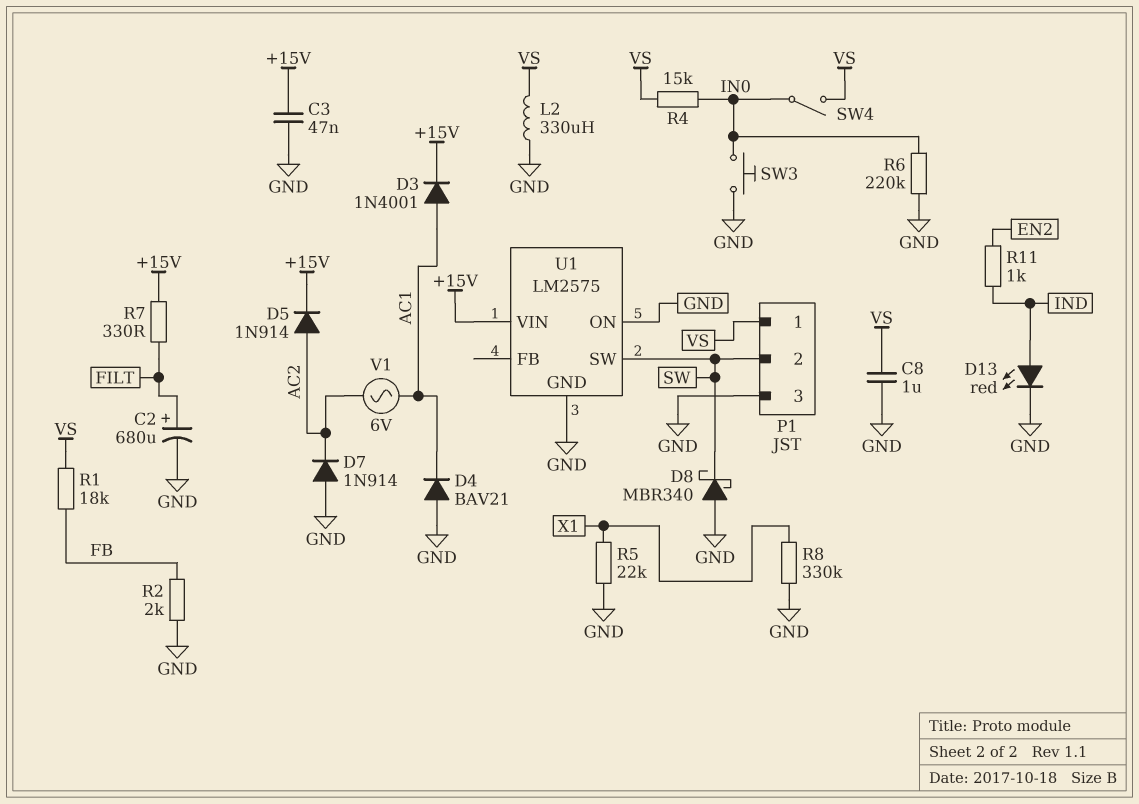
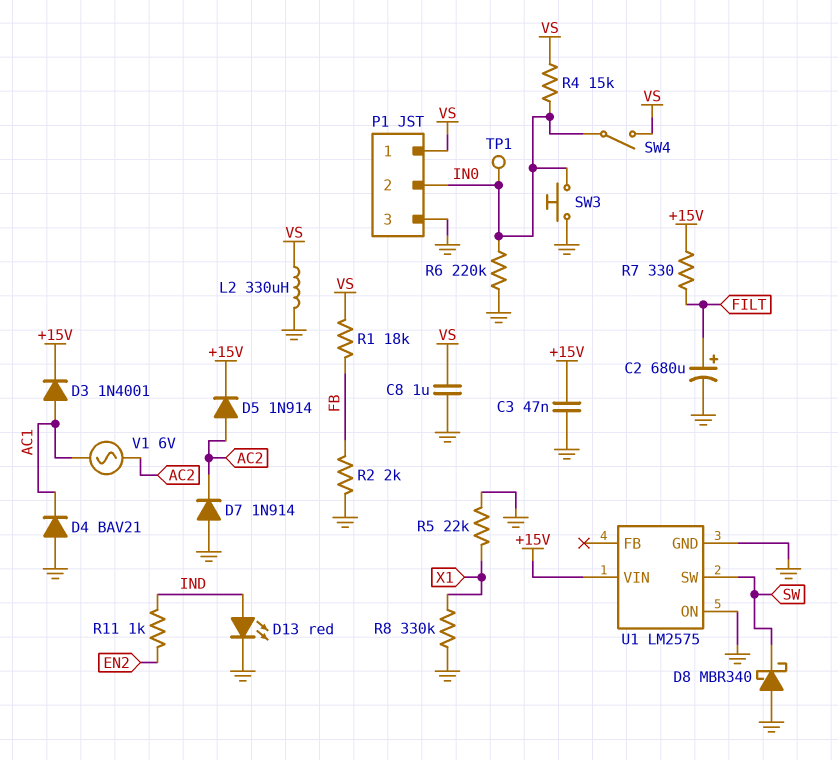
P1 pin 2: SW -> IN0
TP1: none -> test point (IN0)

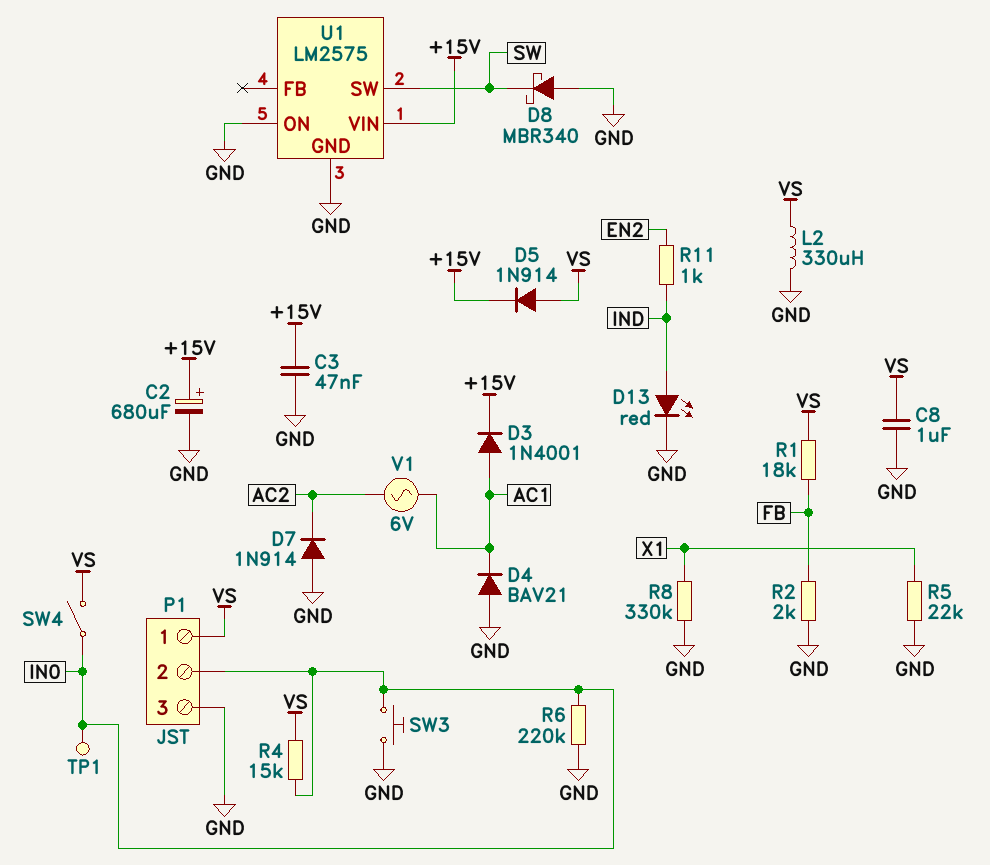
C2: 680uF (plus FILT, minus GND) -> 680uF (plus +15V, minus GND)
D5: diode 1N914 (A AC2, K +15V) -> diode 1N914 (A VS, K +15V)
R7: 330 (+15V, FILT) -> none

